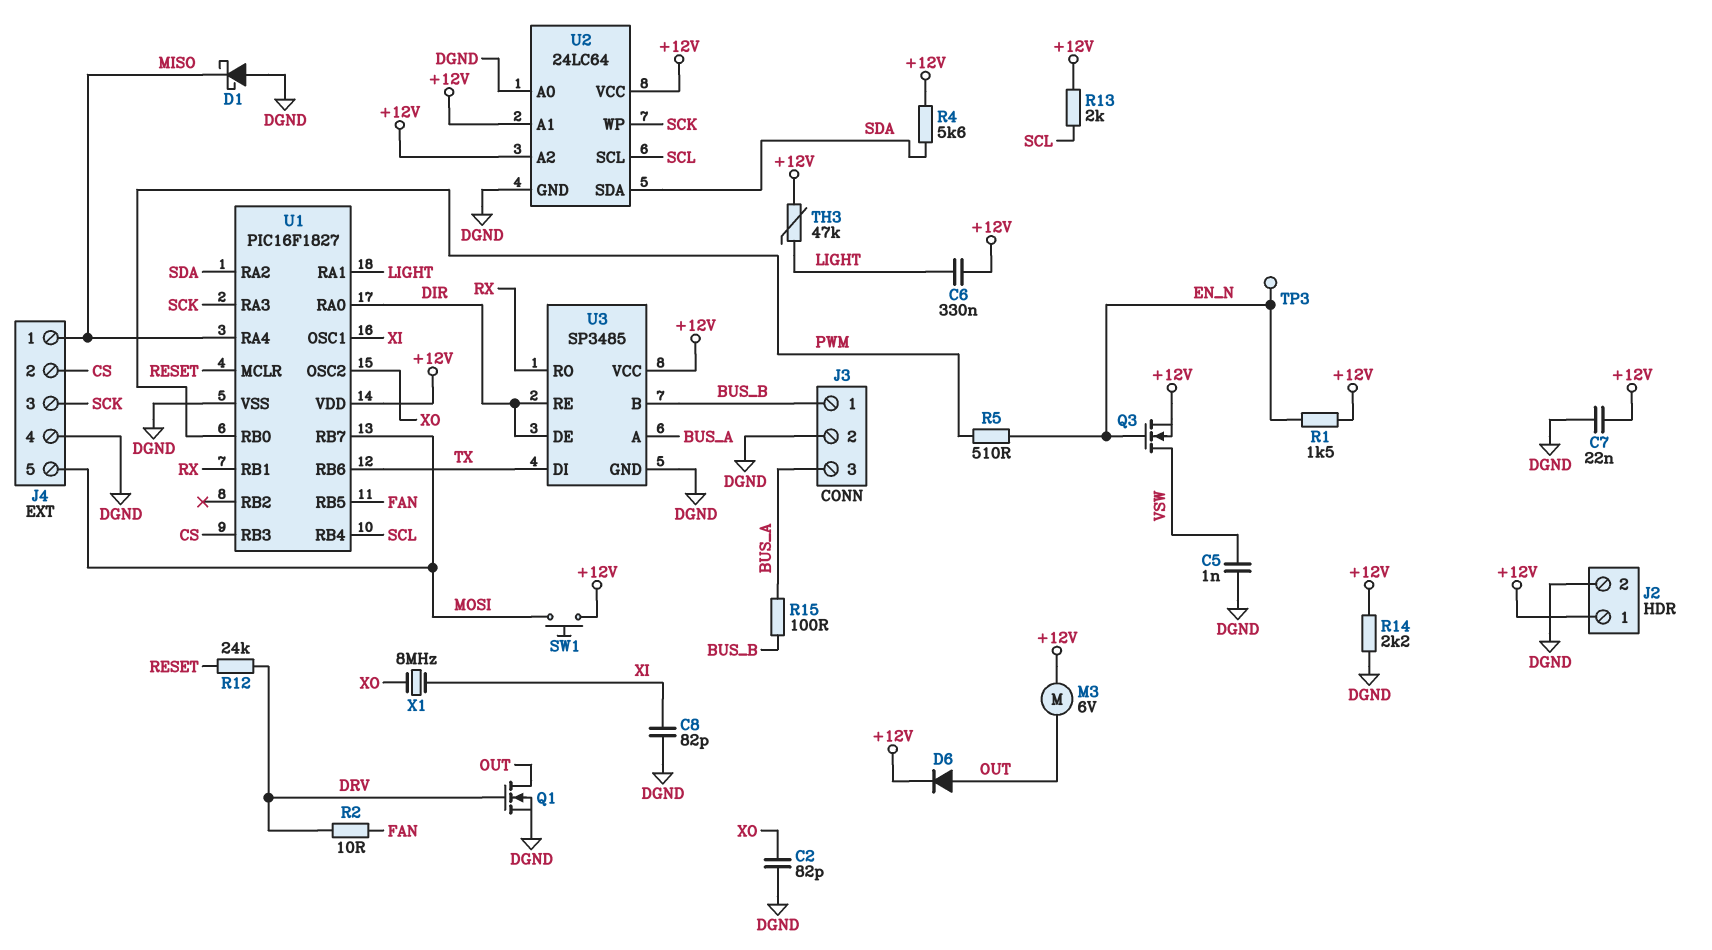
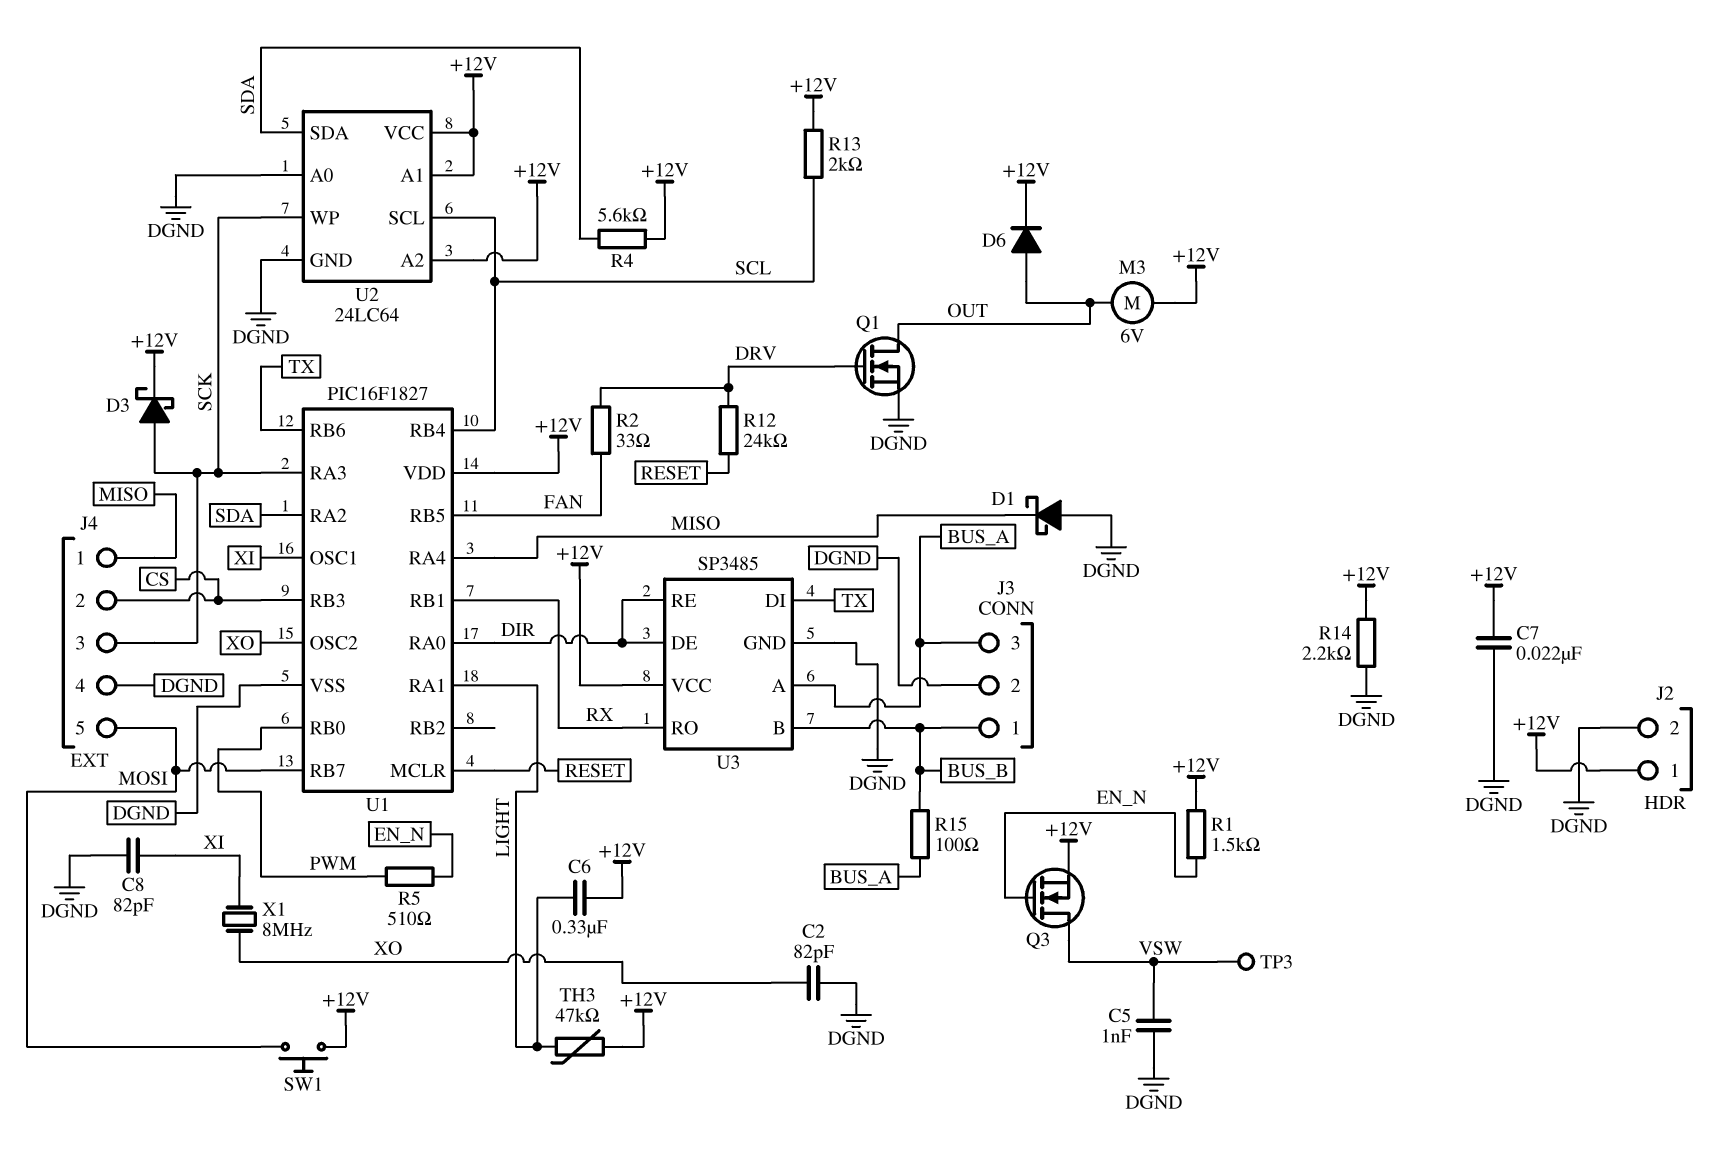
D3: none -> schottky (A SCK, K +12V)
R2: 10 (DRV, FAN) -> 33 (DRV, FAN)
TP3: test point (EN_N) -> test point (VSW)

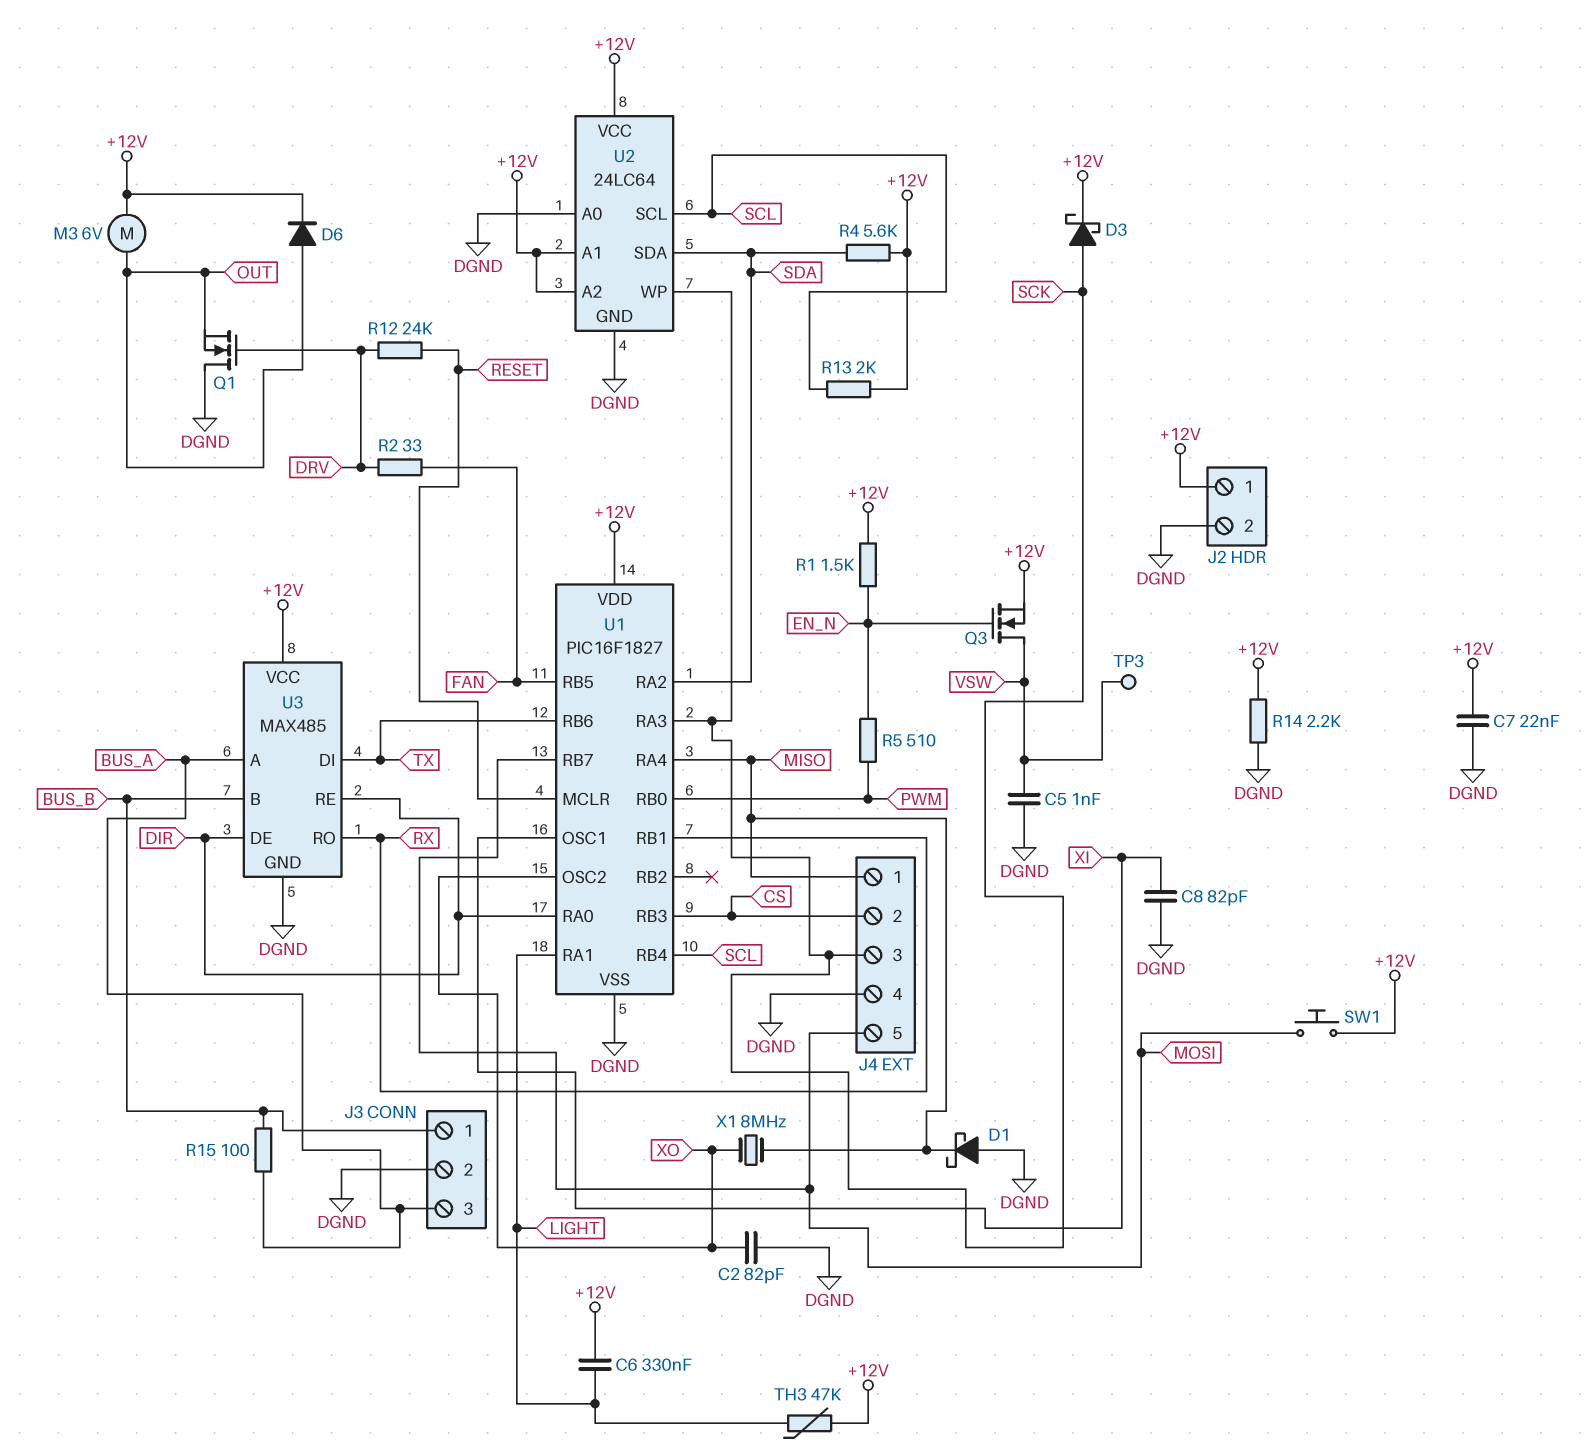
Q1: NMOS (G DRV, D OUT, S DGND) -> NMOS (G DRV, D DGND, S OUT)
U3: SP3485 -> MAX485
X1: 8MHz (XI, XO) -> 8MHz (MISO, XO)

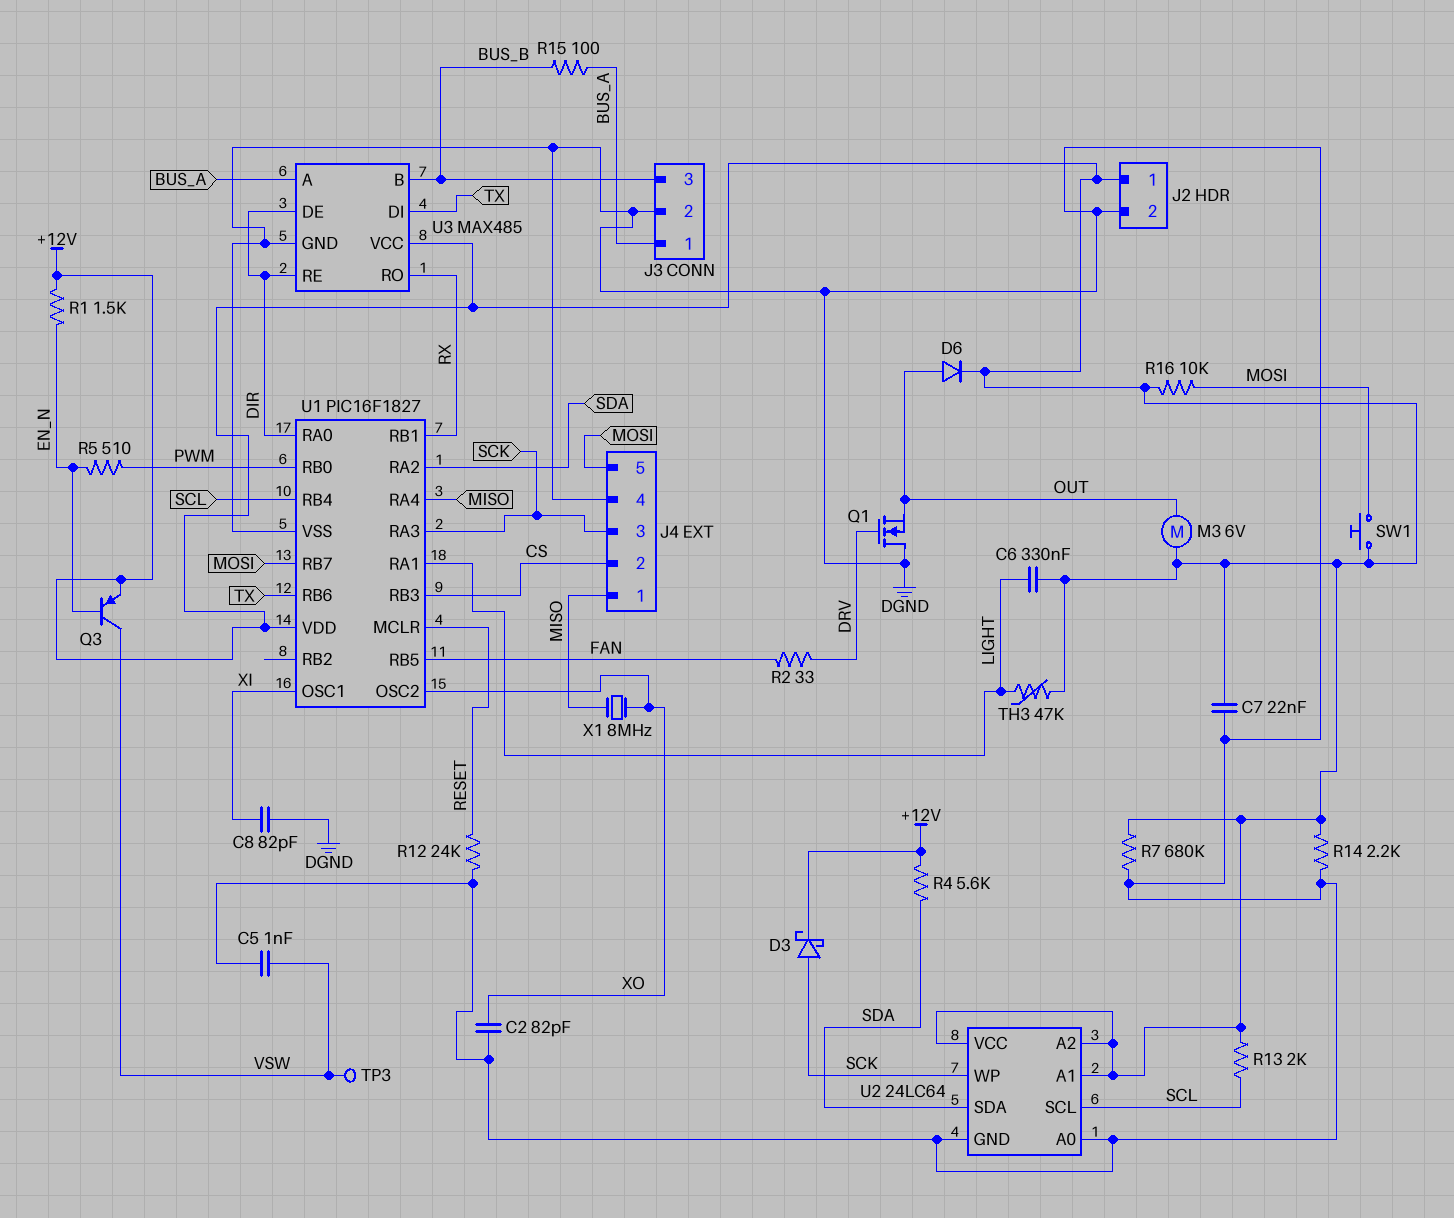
D1: schottky (A DGND, K MISO) -> none
J3 pin 1: BUS_B -> BUS_A
J3 pin 3: BUS_A -> BUS_B
Q3: NMOS (G EN_N, D VSW, S +12V) -> PNP (B EN_N, C VSW, E +12V)
R7: none -> 680k (+12V, DGND)
R12: 24k (DRV, RESET) -> 24k (DGND, RESET)
R16: none -> 10k (+12V, MOSI)

